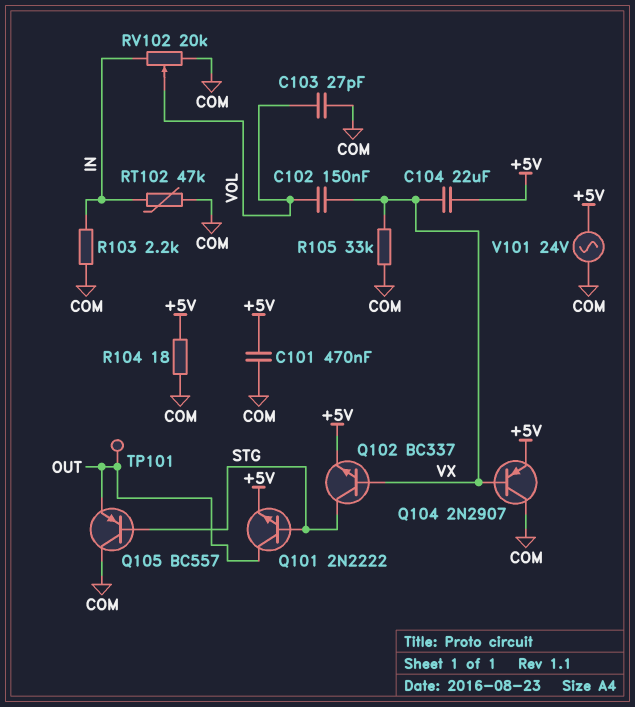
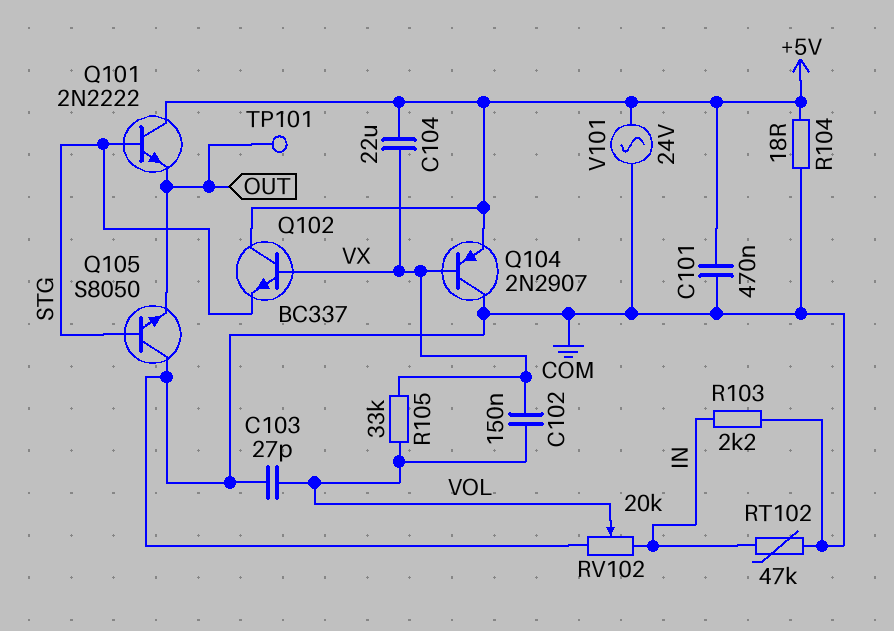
Q101: NPN 2N2222 (B STG, C OUT, E +5V) -> NPN 2N2222 (B STG, C +5V, E OUT)
Q102: NPN BC337 (B VX, C STG, E +5V) -> NPN BC337 (B VX, C +5V, E STG)
Q105: PNP BC557 (B STG, C COM, E OUT) -> NPN S8050 (B STG, C COM, E OUT)
R105: 33k (COM, VX) -> 33k (VOL, VX)

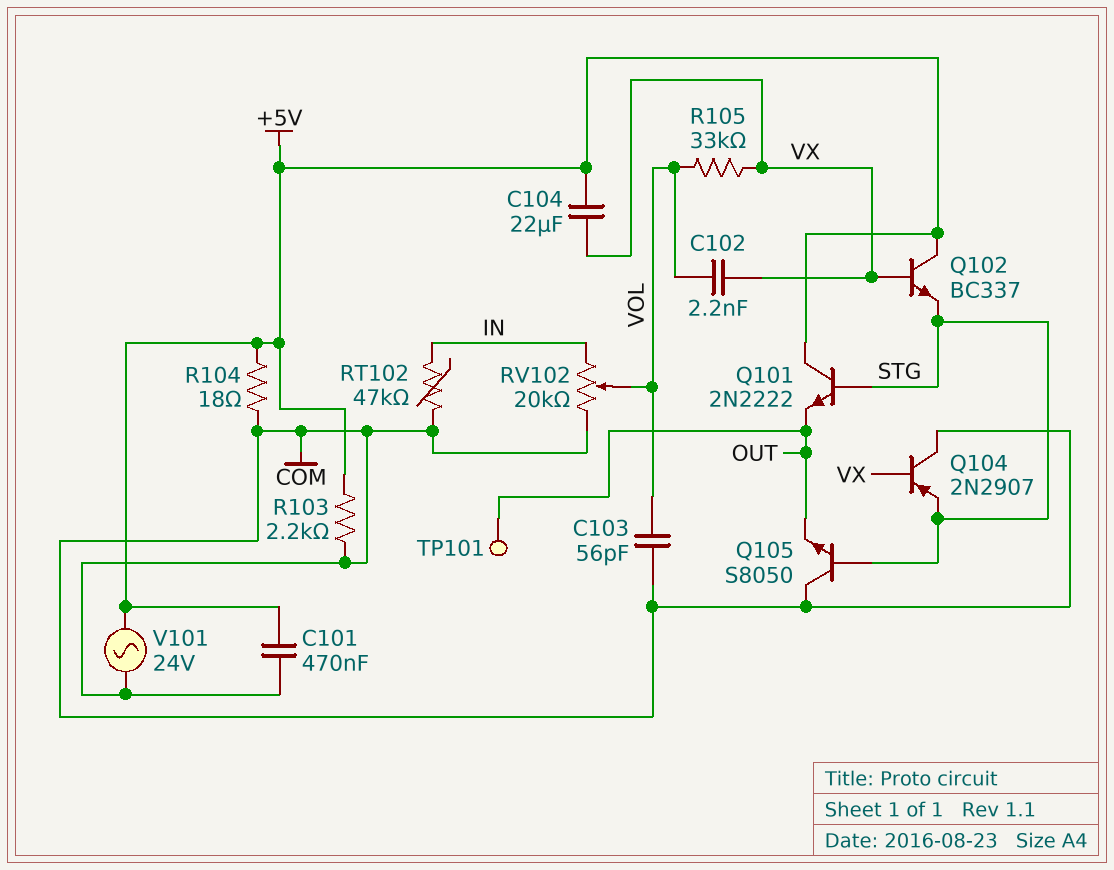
C102: 150nF (VOL, VX) -> 2.2nF (VOL, VX)
C103: 27pF (COM, VOL) -> 56pF (COM, VOL)
Q104: PNP 2N2907 (B VX, C COM, E +5V) -> PNP 2N2907 (B VX, C COM, E STG)
R103: 2.2k (COM, IN) -> 2.2k (+5V, COM)

